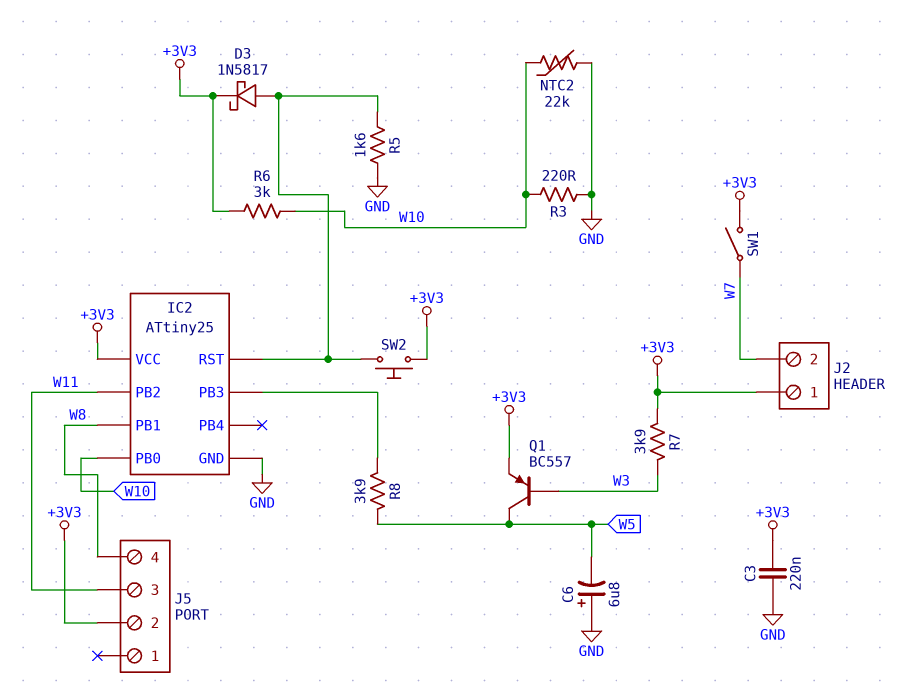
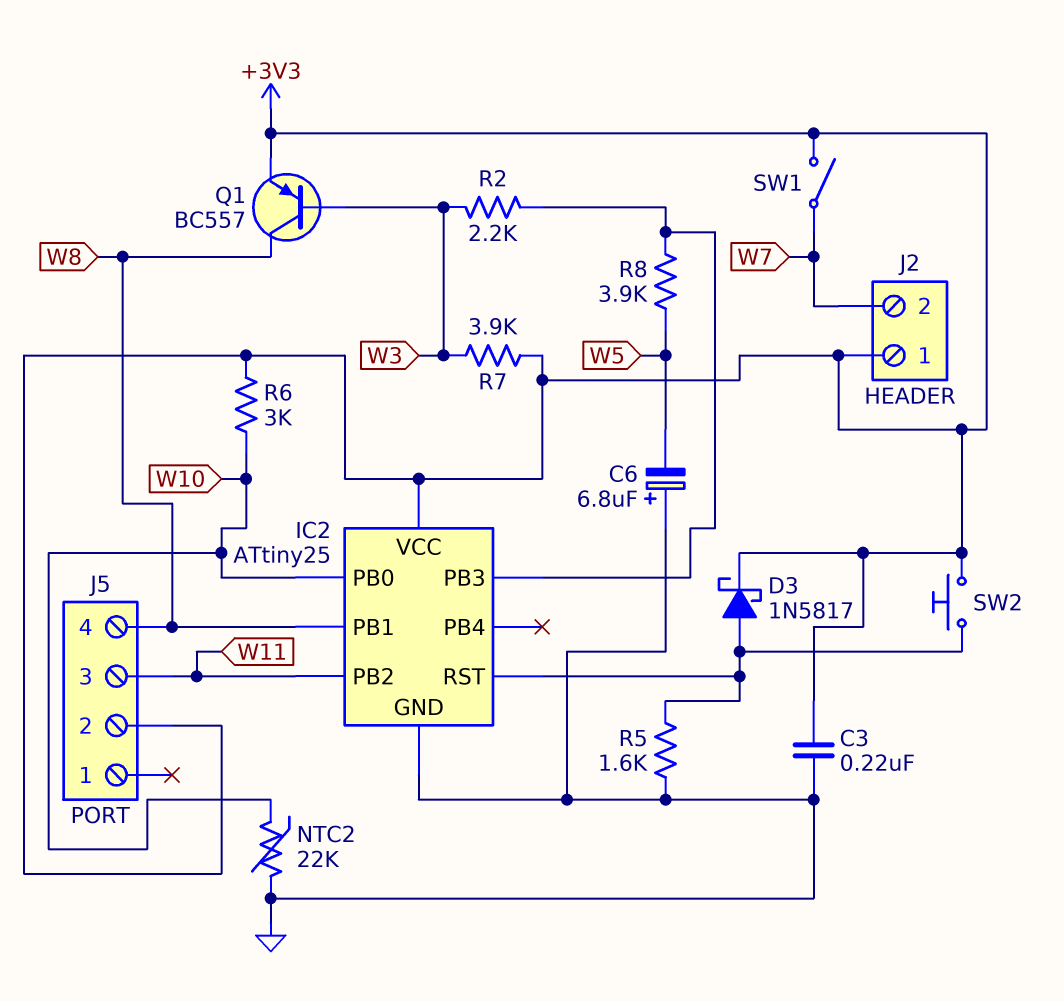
Q1: PNP BC557 (B W3, C W5, E +3V3) -> PNP BC557 (B W3, C W8, E +3V3)
R2: none -> 2.2k (IC2/PB3, W3)
R3: 220 (GND, W10) -> none

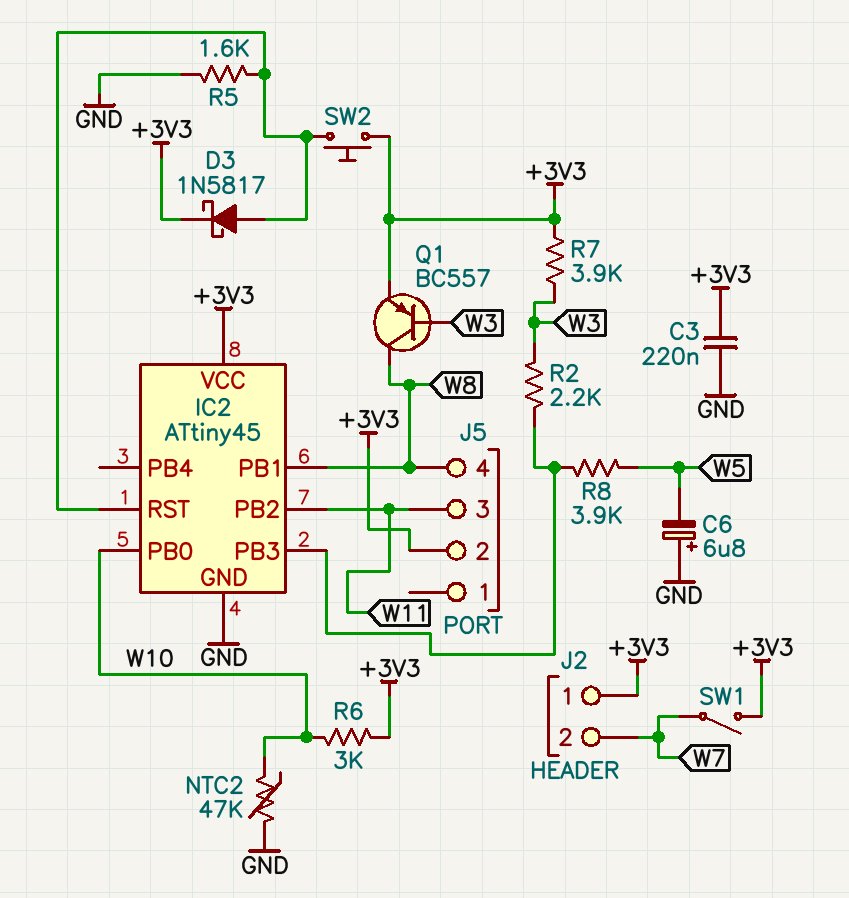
IC2: ATtiny25 -> ATtiny45
NTC2: 22k (GND, W10) -> 47k (GND, W10)

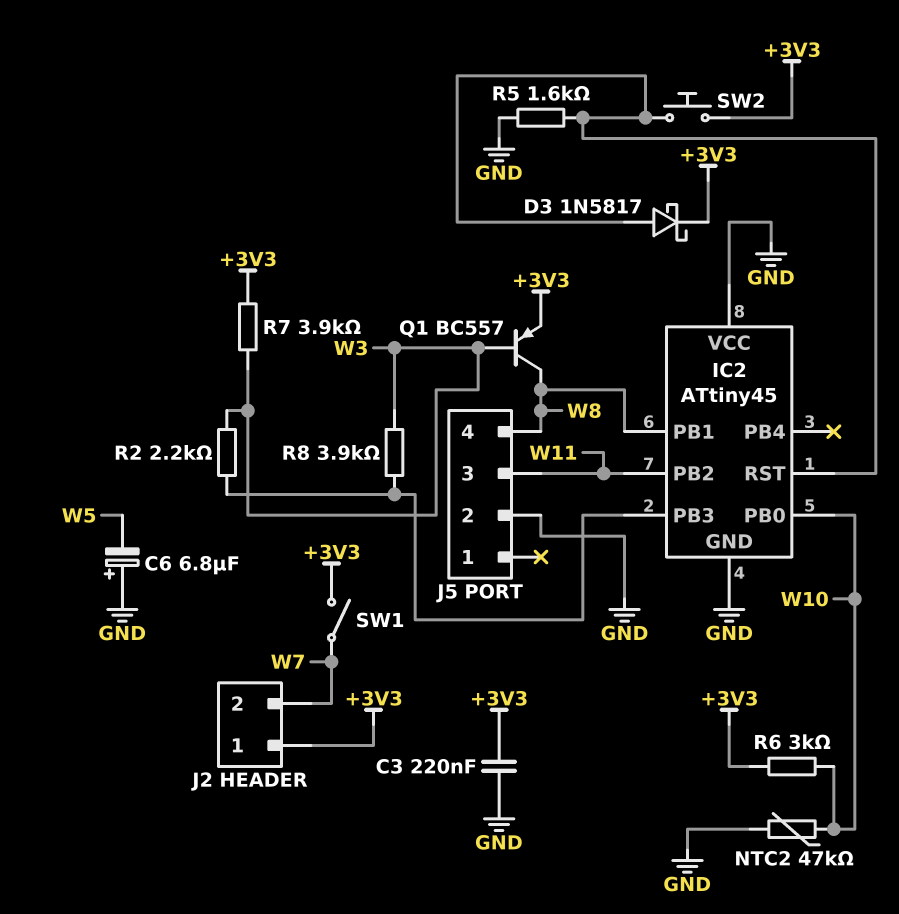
IC2 pin VCC: +3V3 -> GND
J5 pin 2: +3V3 -> GND
R8: 3.9k (IC2/PB3, W5) -> 3.9k (IC2/PB3, W3)

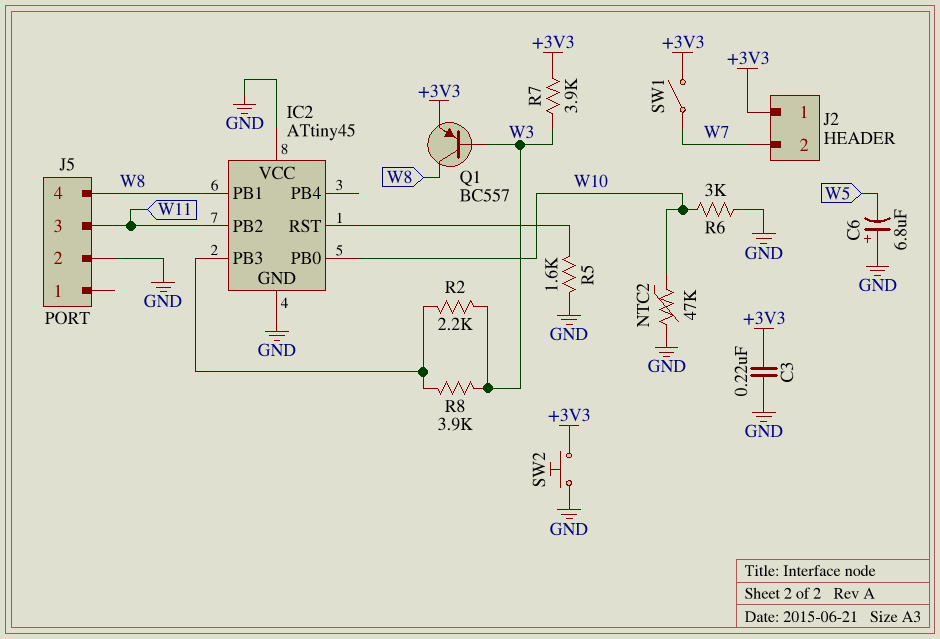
D3: schottky 1N5817 (A IC2/RST, K +3V3) -> none
R6: 3k (+3V3, W10) -> 3k (GND, W10)
SW2: button (+3V3, IC2/RST) -> button (+3V3, GND)

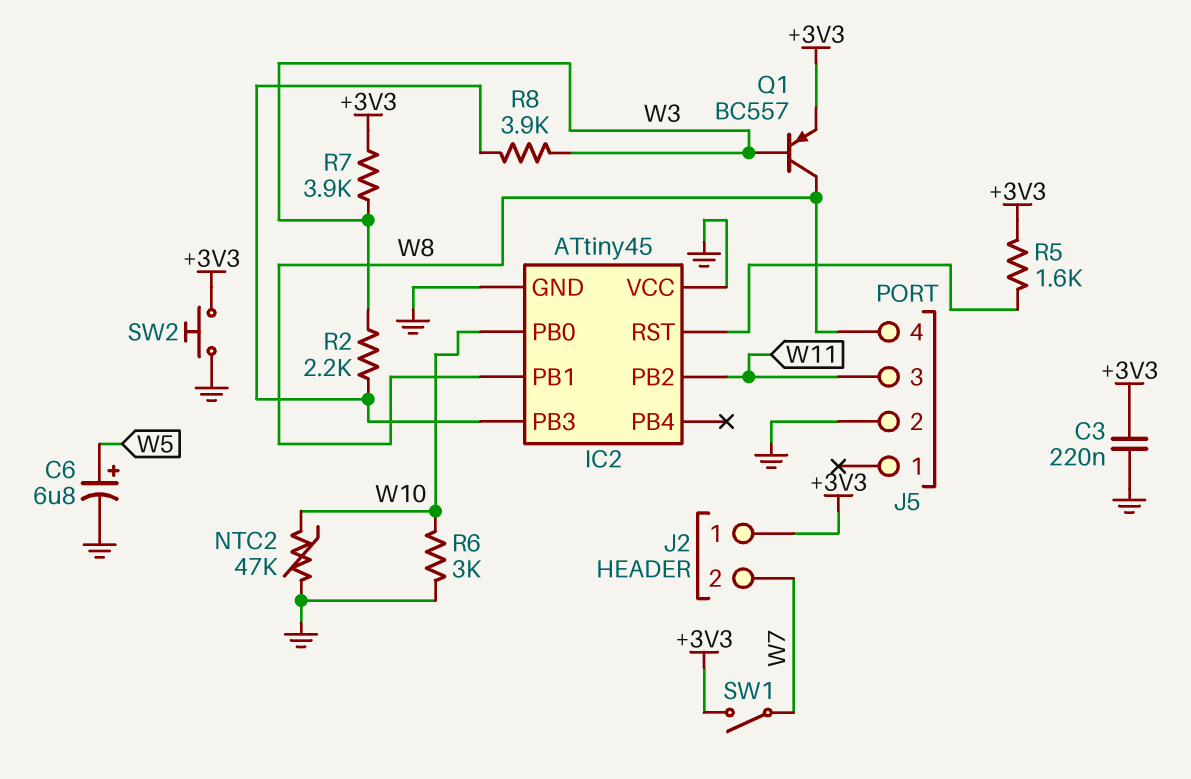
C6: 6.8uF (plus GND, minus W5) -> 6.8uF (plus W5, minus GND)
R5: 1.6k (GND, IC2/RST) -> 1.6k (+3V3, IC2/RST)

